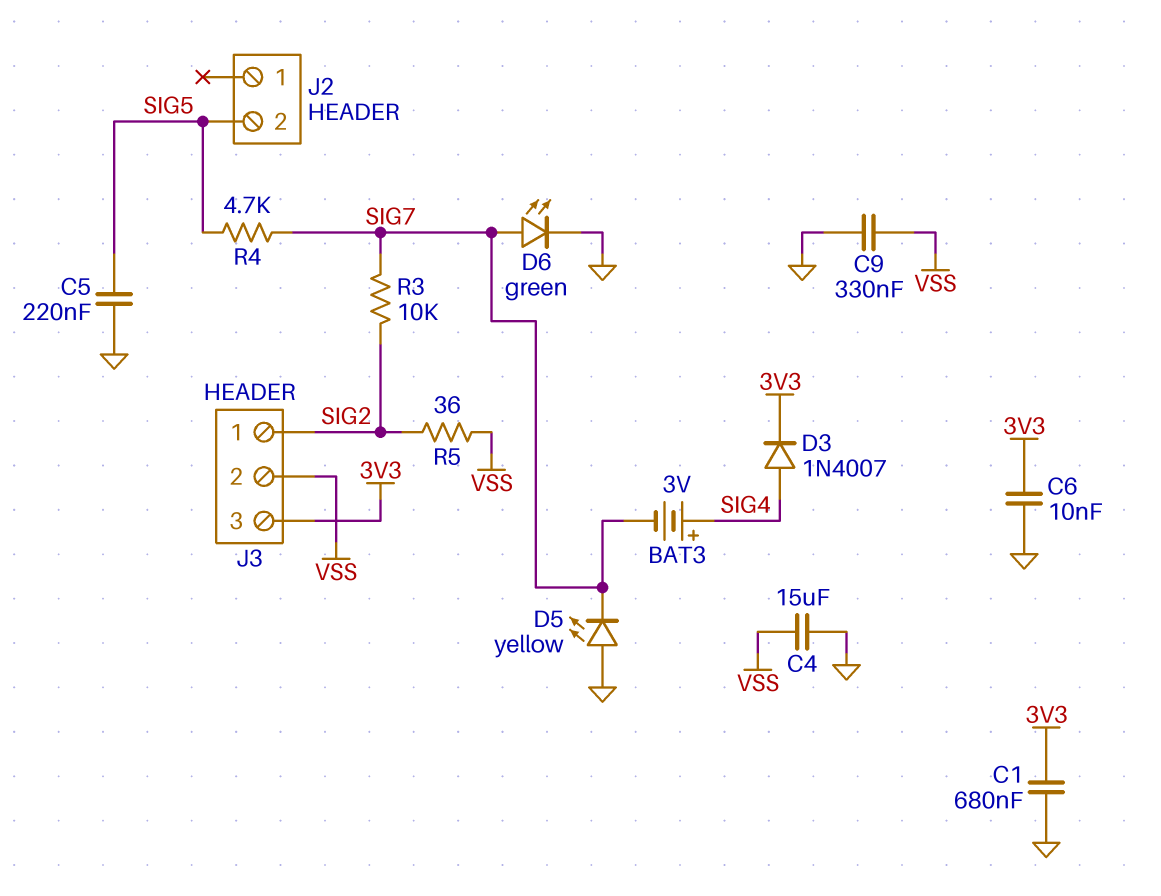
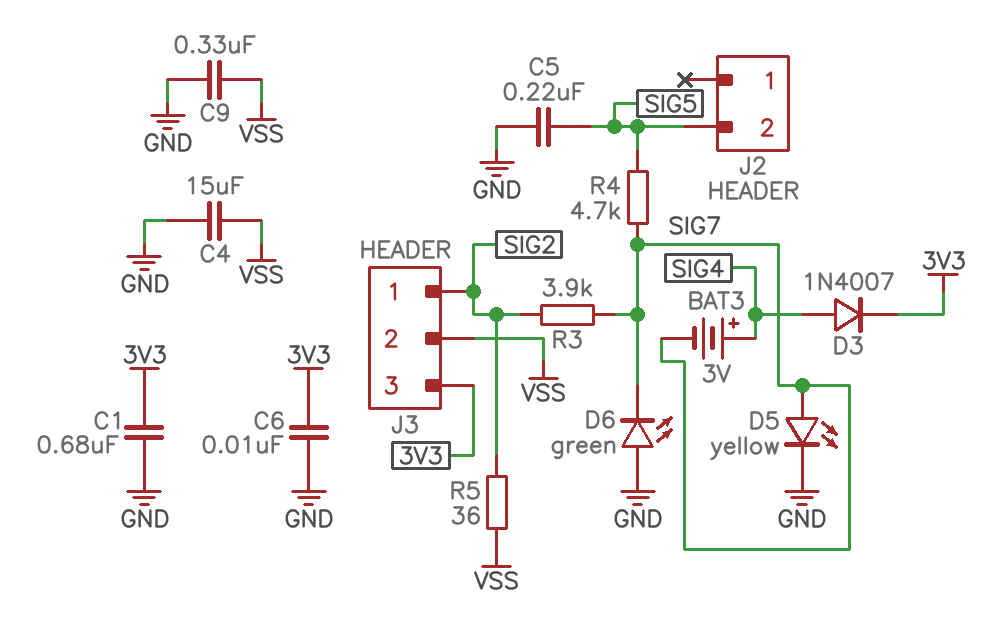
D5: LED yellow (A GND, K SIG7) -> LED yellow (A SIG7, K GND)
D6: LED green (A SIG7, K GND) -> LED green (A GND, K SIG7)
R3: 10k (SIG2, SIG7) -> 3.9k (SIG2, SIG7)

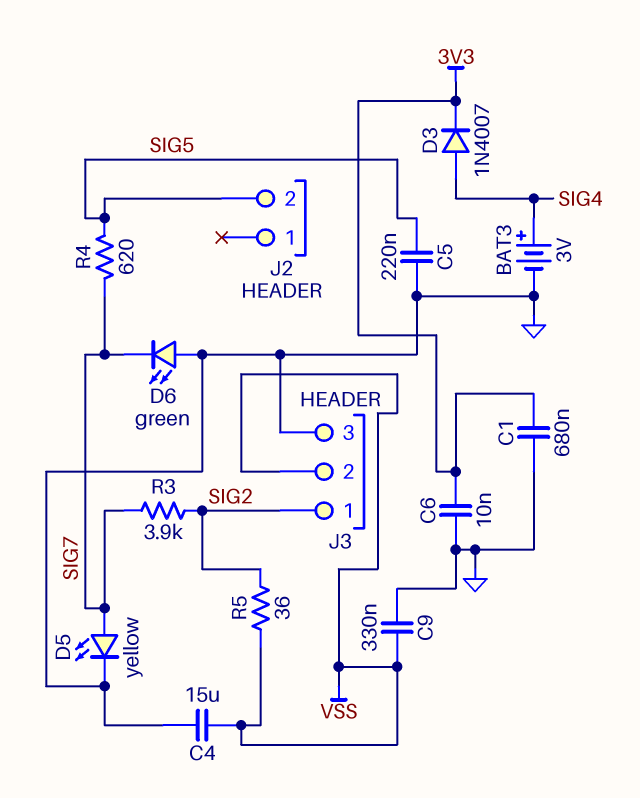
BAT3: 3V (plus SIG4, minus SIG7) -> 3V (plus SIG4, minus GND)
J3 pin 3: 3V3 -> GND
R4: 4.7k (SIG5, SIG7) -> 620 (SIG5, SIG7)

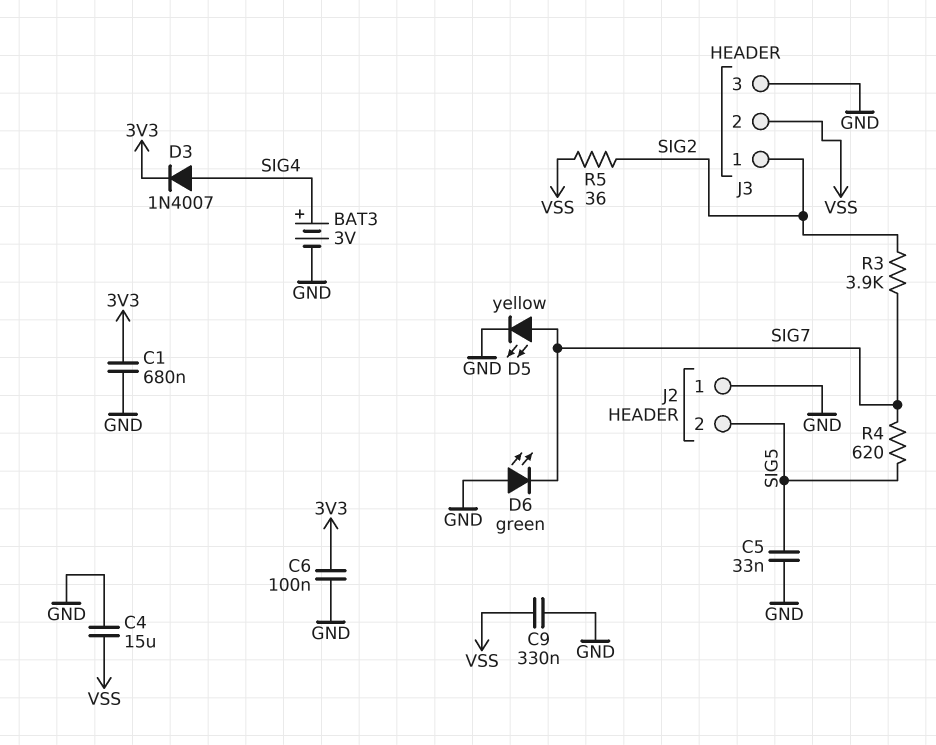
C5: 220nF (GND, SIG5) -> 33nF (GND, SIG5)
C6: 10nF (3V3, GND) -> 100nF (3V3, GND)
J2 pin 1: none -> GND

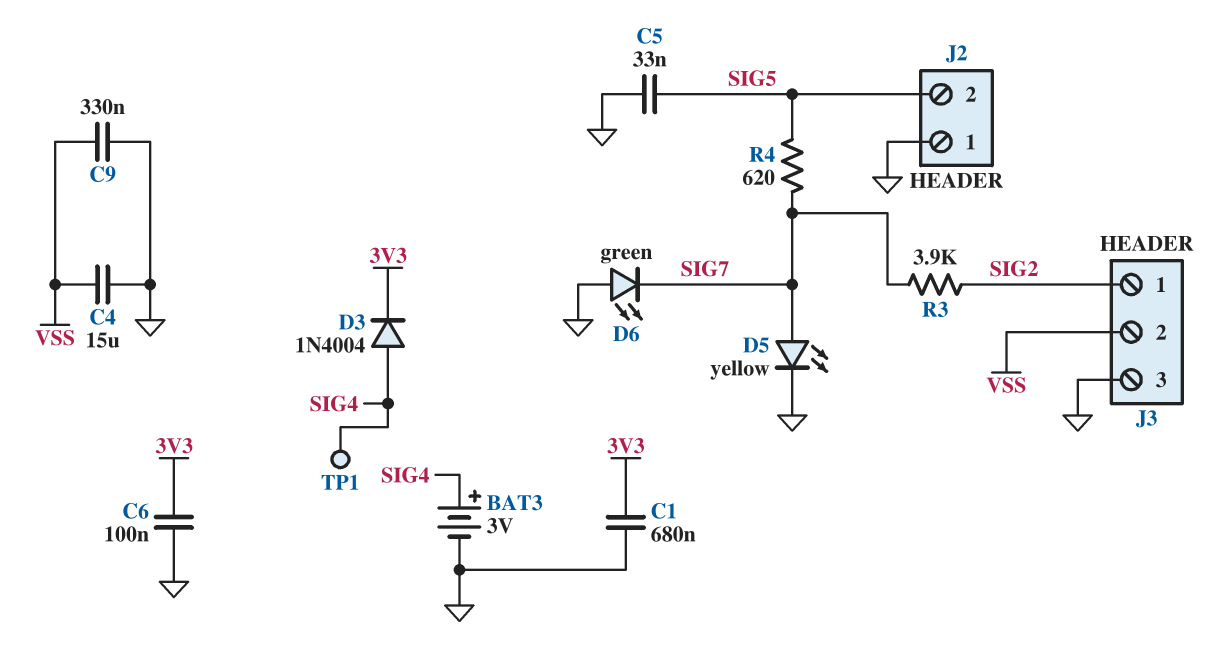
D3: diode 1N4007 (A SIG4, K 3V3) -> diode 1N4004 (A SIG4, K 3V3)
R5: 36 (SIG2, VSS) -> none
TP1: none -> test point (SIG4)

